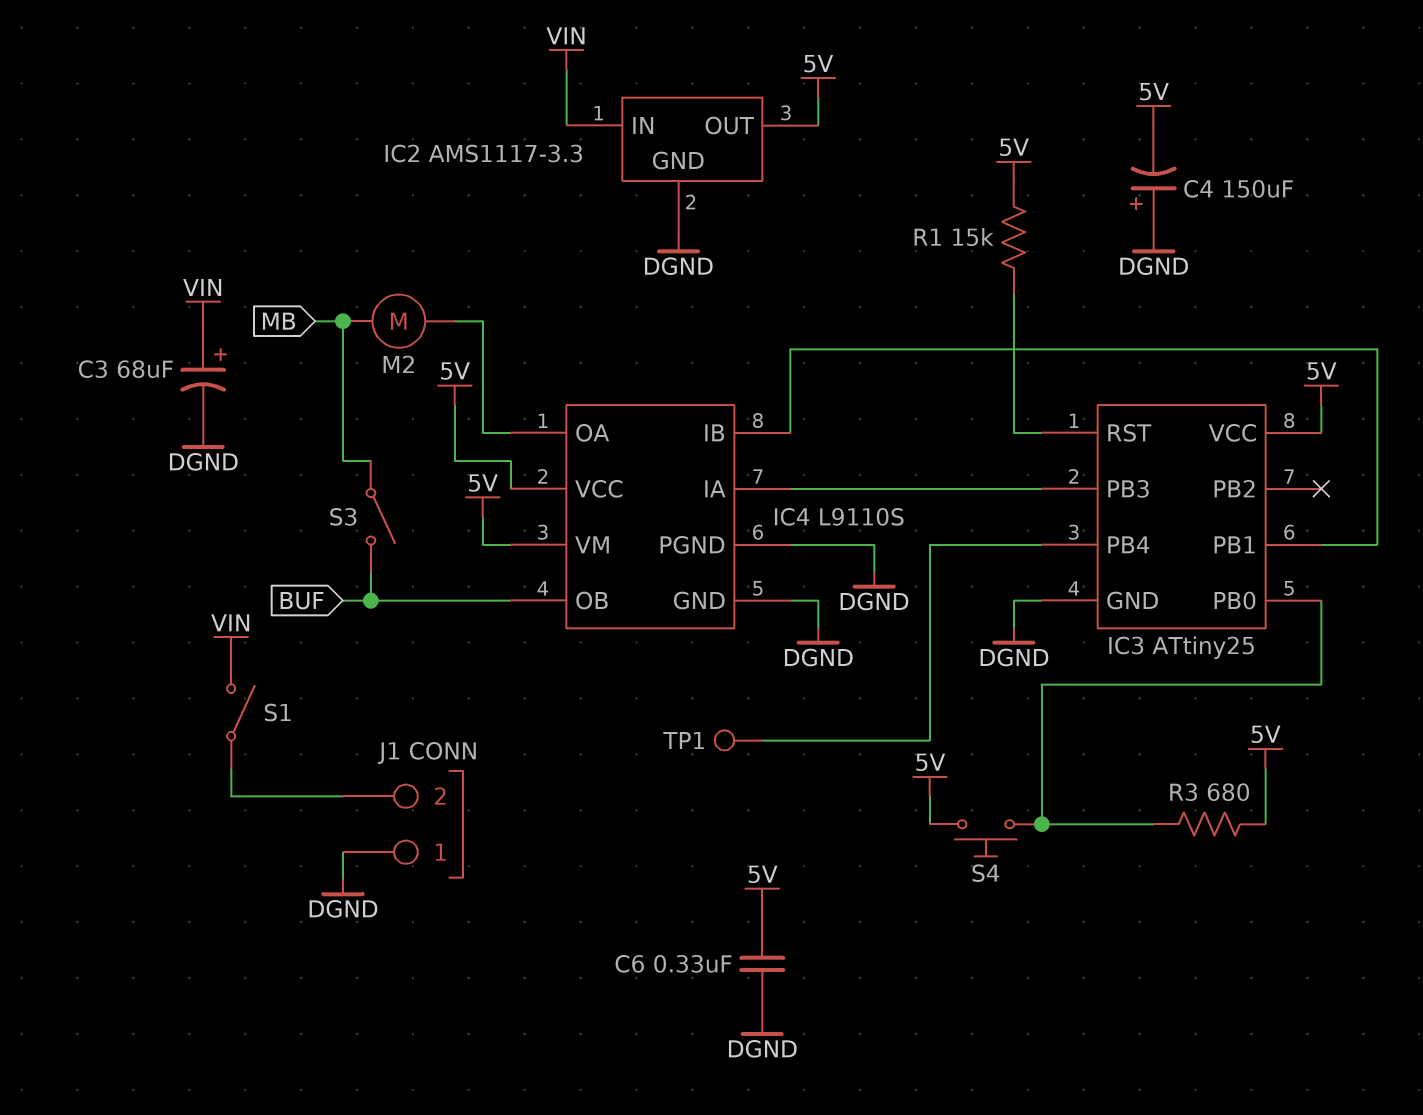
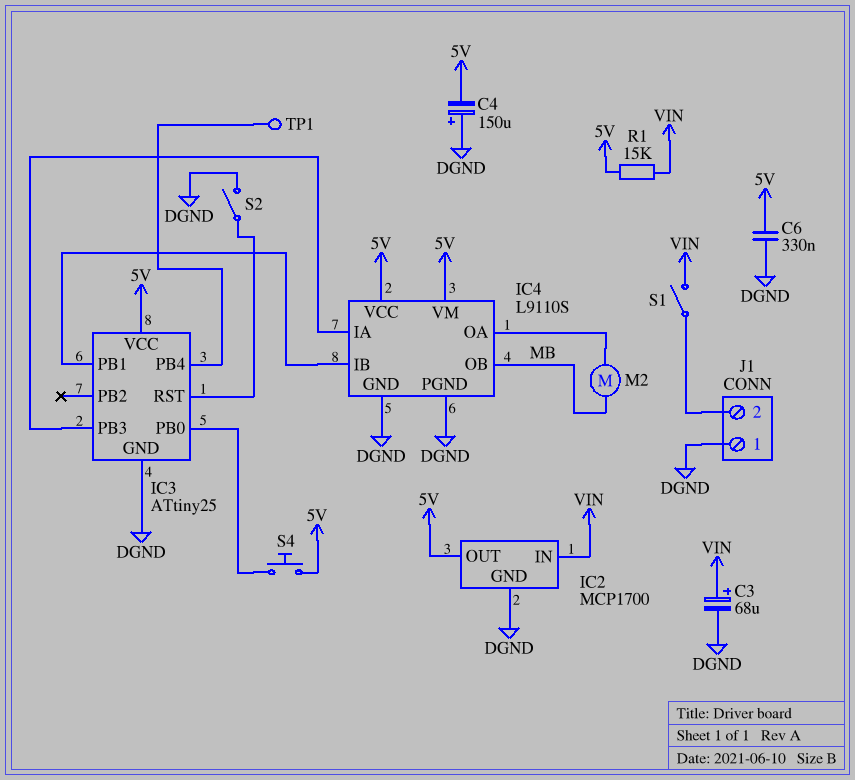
IC2: AMS1117-3.3 -> MCP1700
IC4 pin OB: BUF -> MB
R1: 15k (5V, IC3/RST) -> 15k (5V, VIN)
R3: 680 (5V, IC3/PB0) -> none
S2: none -> switch (DGND, IC3/RST)
S3: switch (BUF, MB) -> none

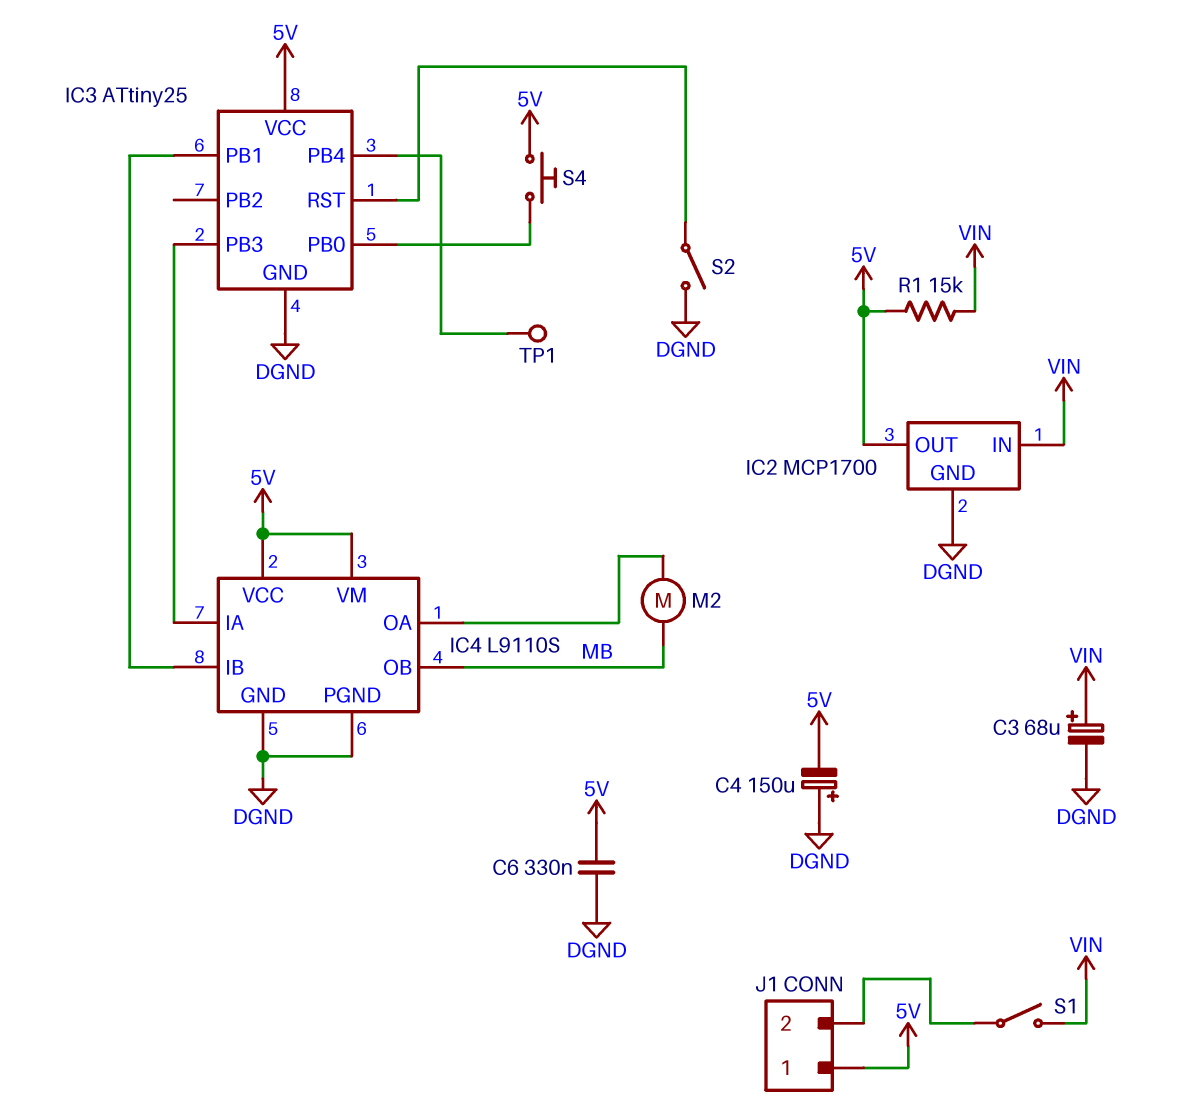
J1 pin 1: DGND -> 5V

